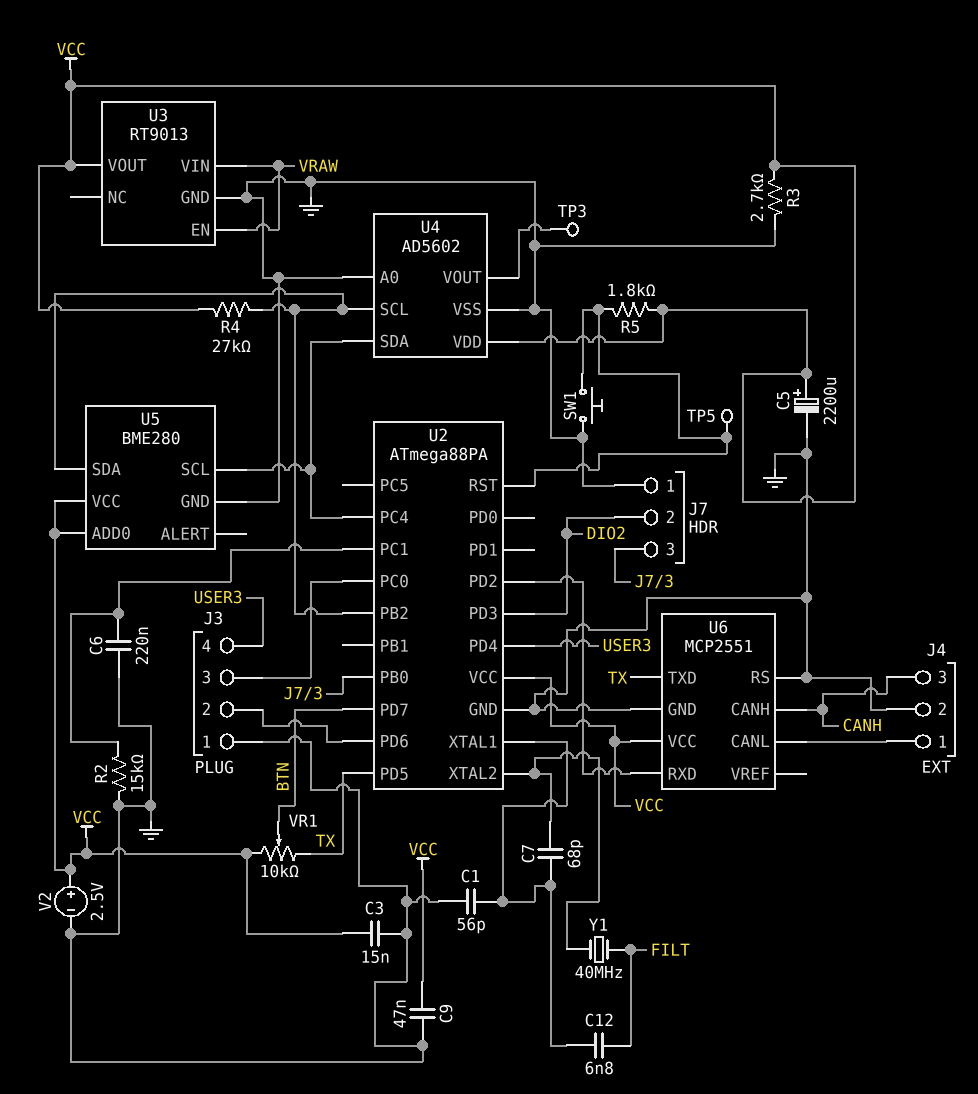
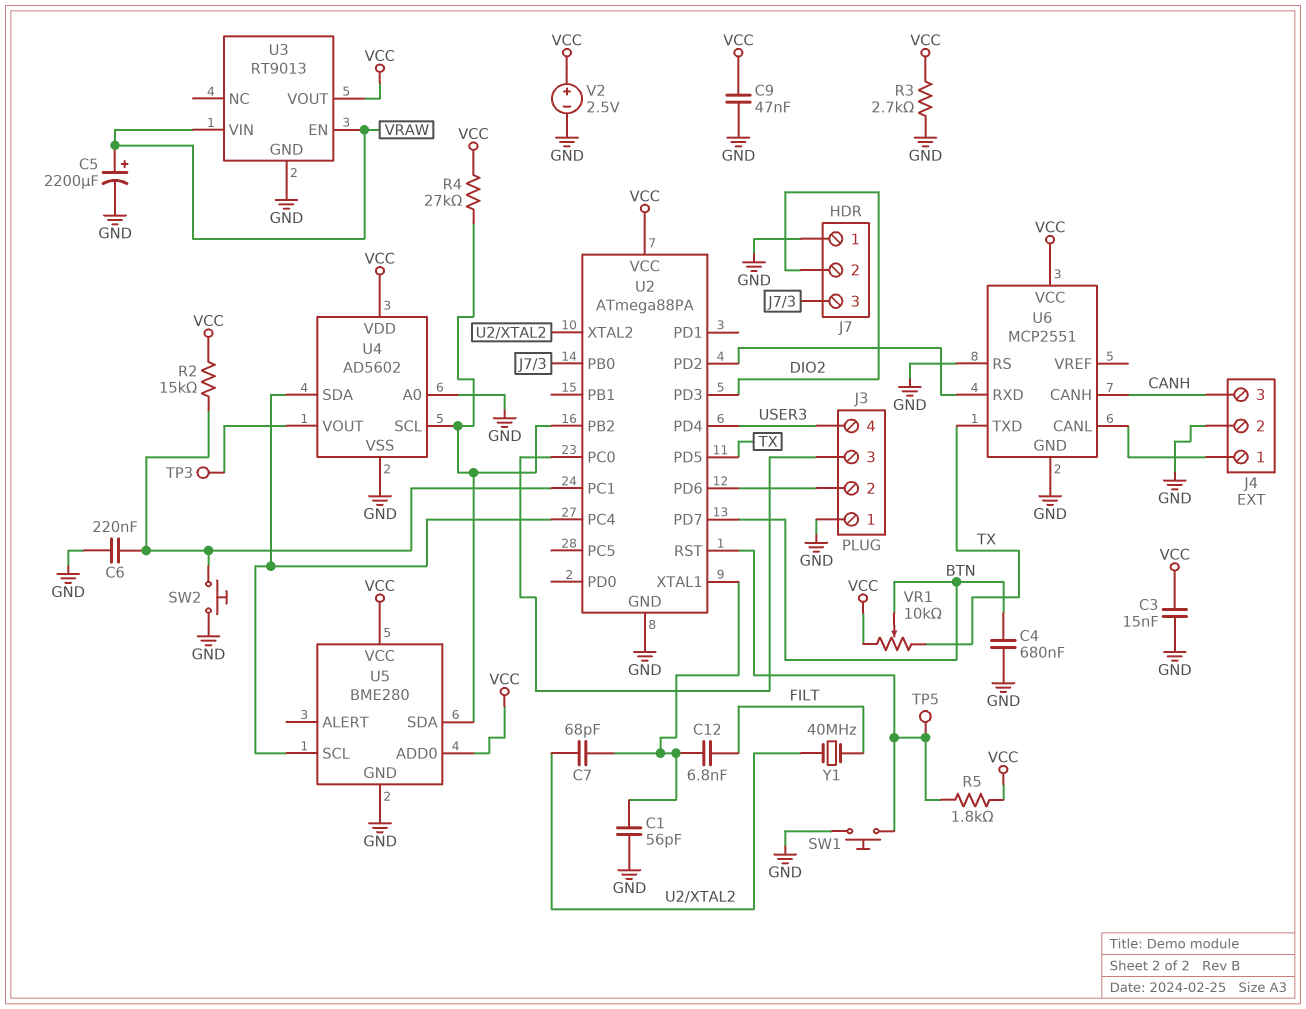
C4: none -> 680nF (BTN, GND)
C5: 2200uF (plus VCC, minus GND) -> 2200uF (plus VRAW, minus GND)
R2: 15k (GND, U2/PC1) -> 15k (U2/PC1, VCC)
SW2: none -> button (GND, U2/PC1)

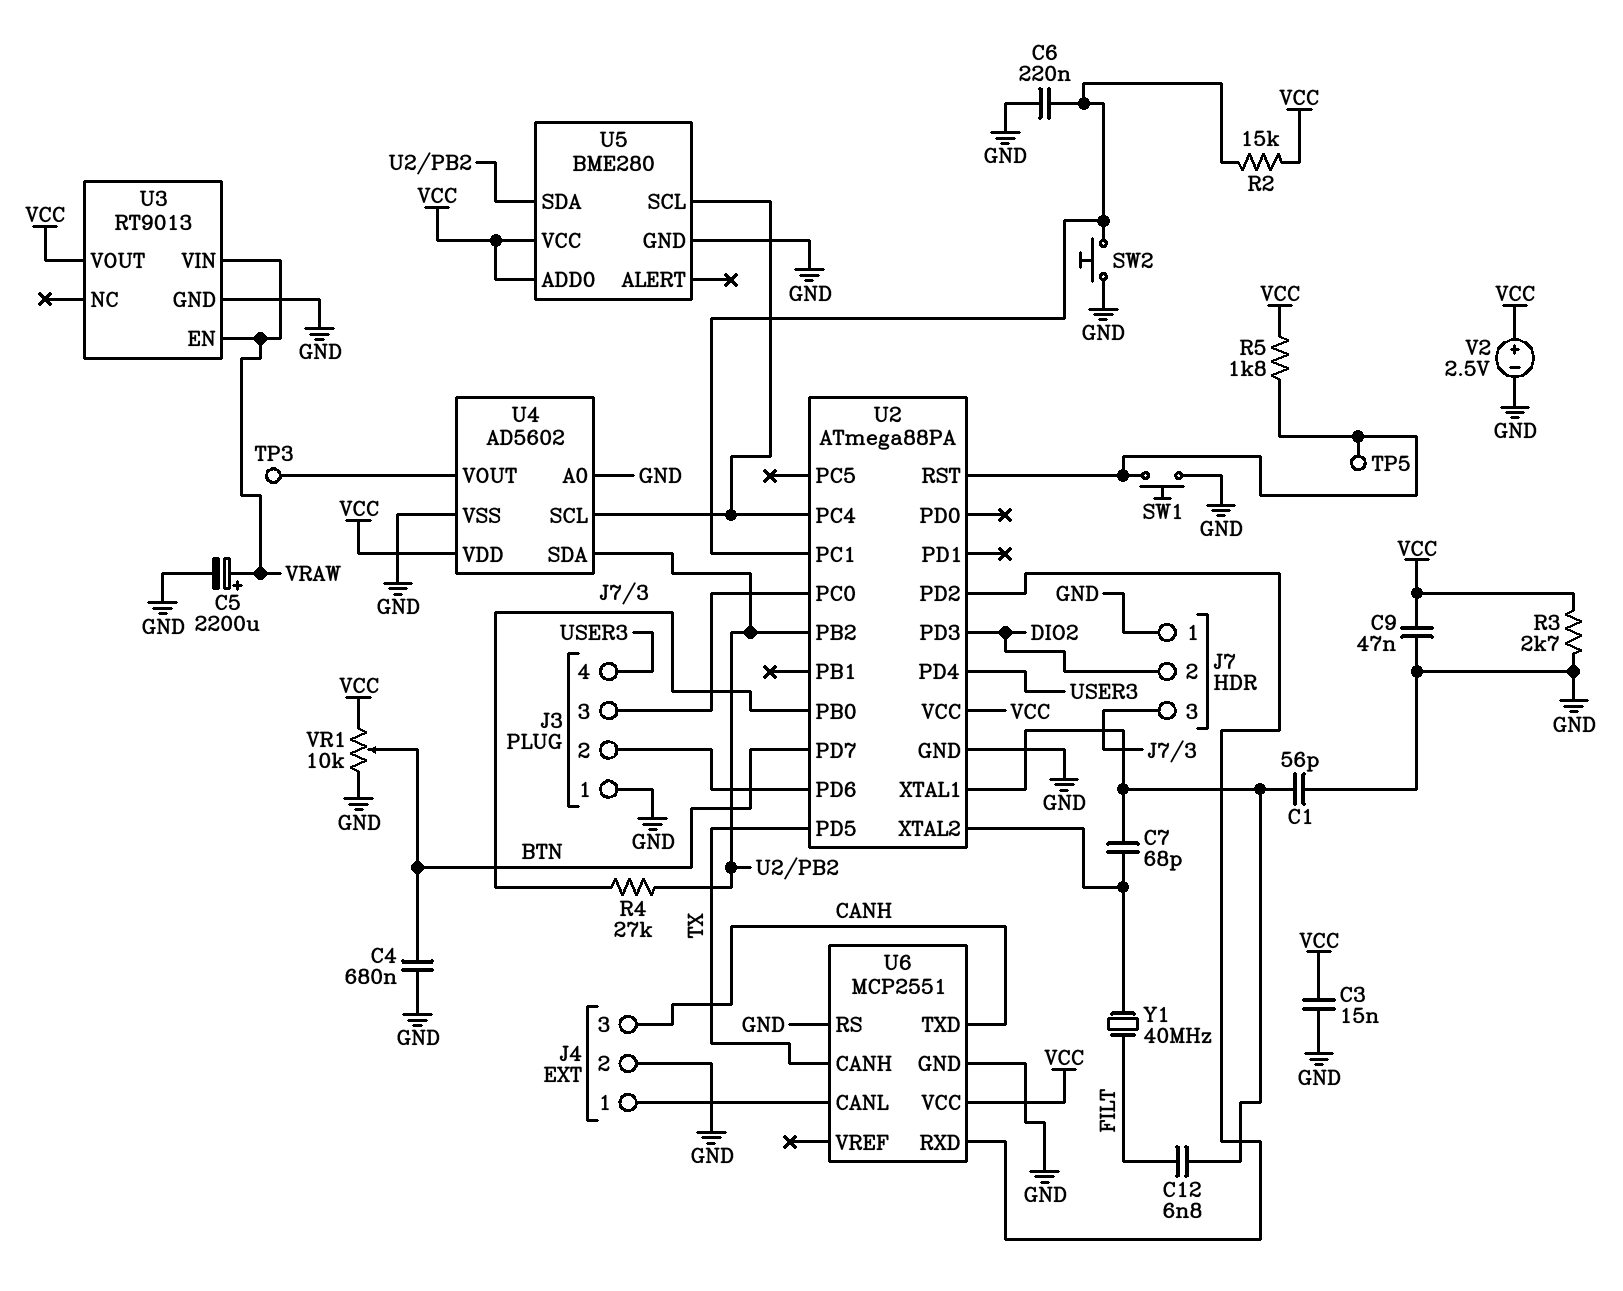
R4: 27k (U2/PB2, VCC) -> 27k (J7/3, U2/PB2)
U4 pin SCL: U2/PB2 -> U2/PC4
U4 pin SDA: U2/PC4 -> U2/PB2
U6 pin CANH: CANH -> TX
U6 pin TXD: TX -> CANH
VR1: 10k (TX, VCC, wiper BTN) -> 10k (GND, VCC, wiper BTN)

